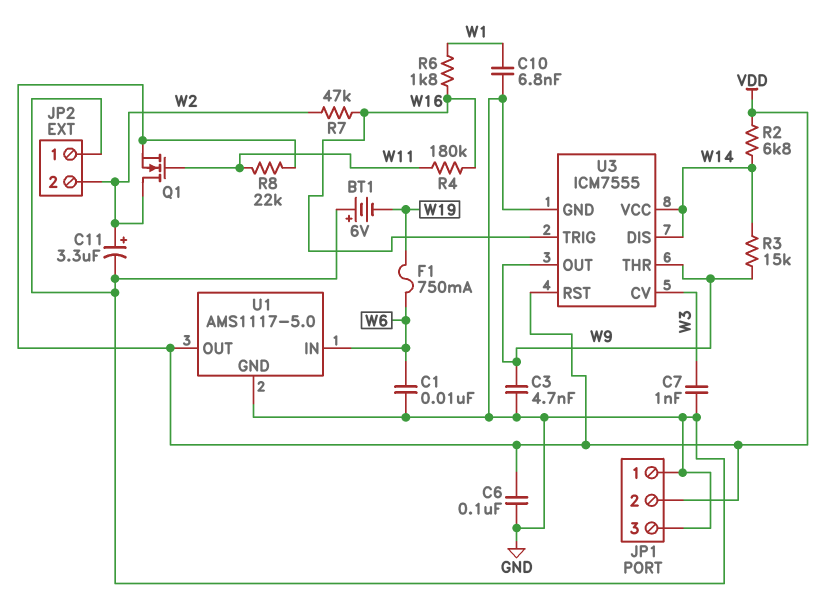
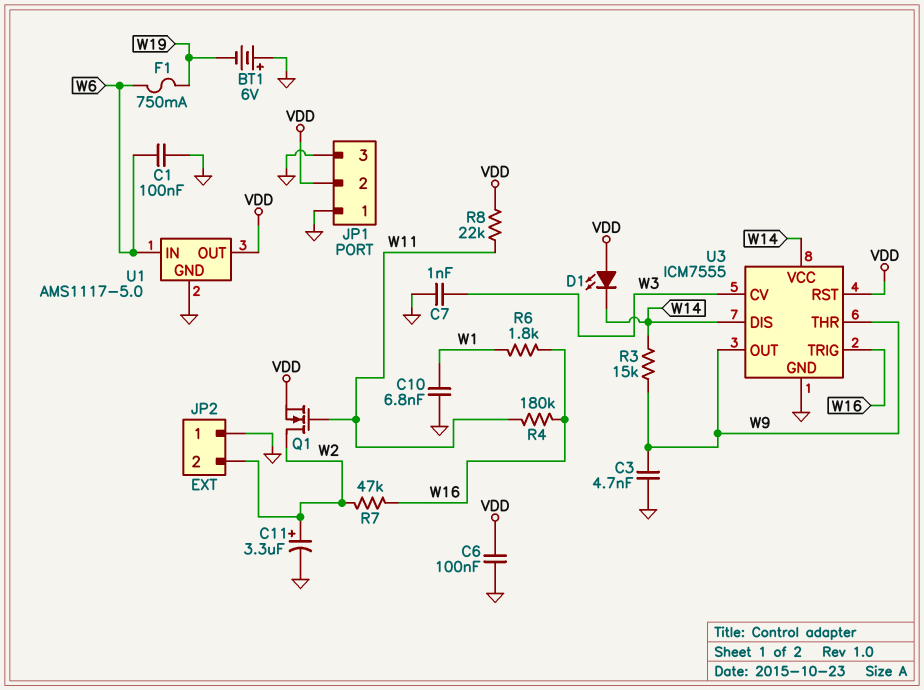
C1: 10nF (GND, W6) -> 100nF (GND, W6)
D1: none -> LED (A VDD, K W14)
R2: 6.8k (VDD, W14) -> none

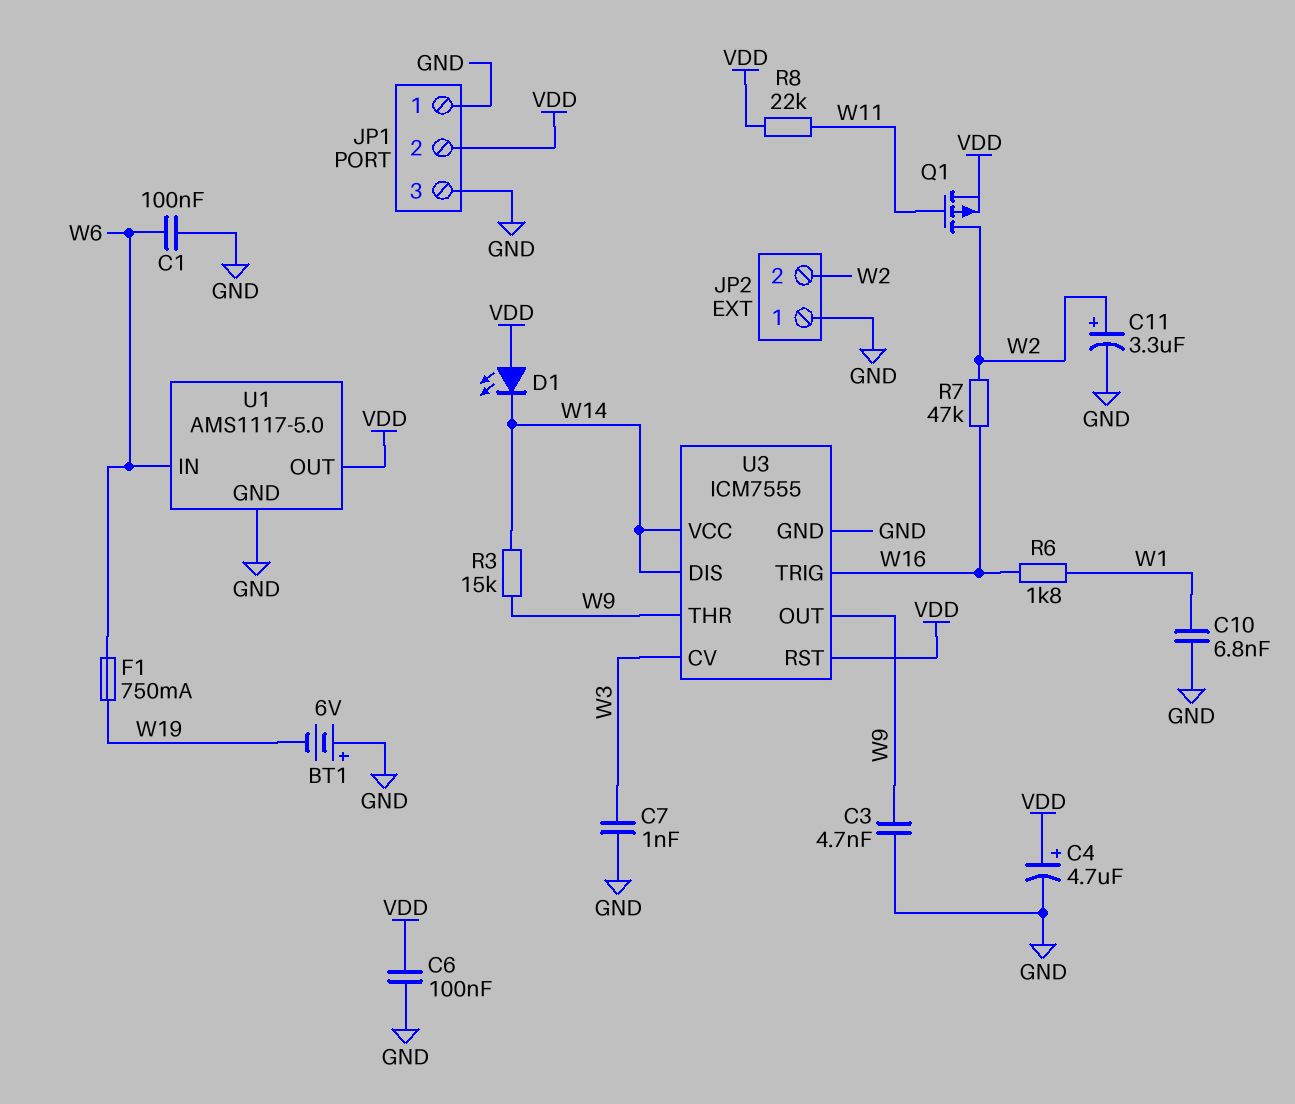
C4: none -> 4.7uF (plus VDD, minus GND)
Q1: NMOS (G W11, D W2, S VDD) -> PMOS (G W11, D W2, S VDD)
R4: 180k (W11, W16) -> none

